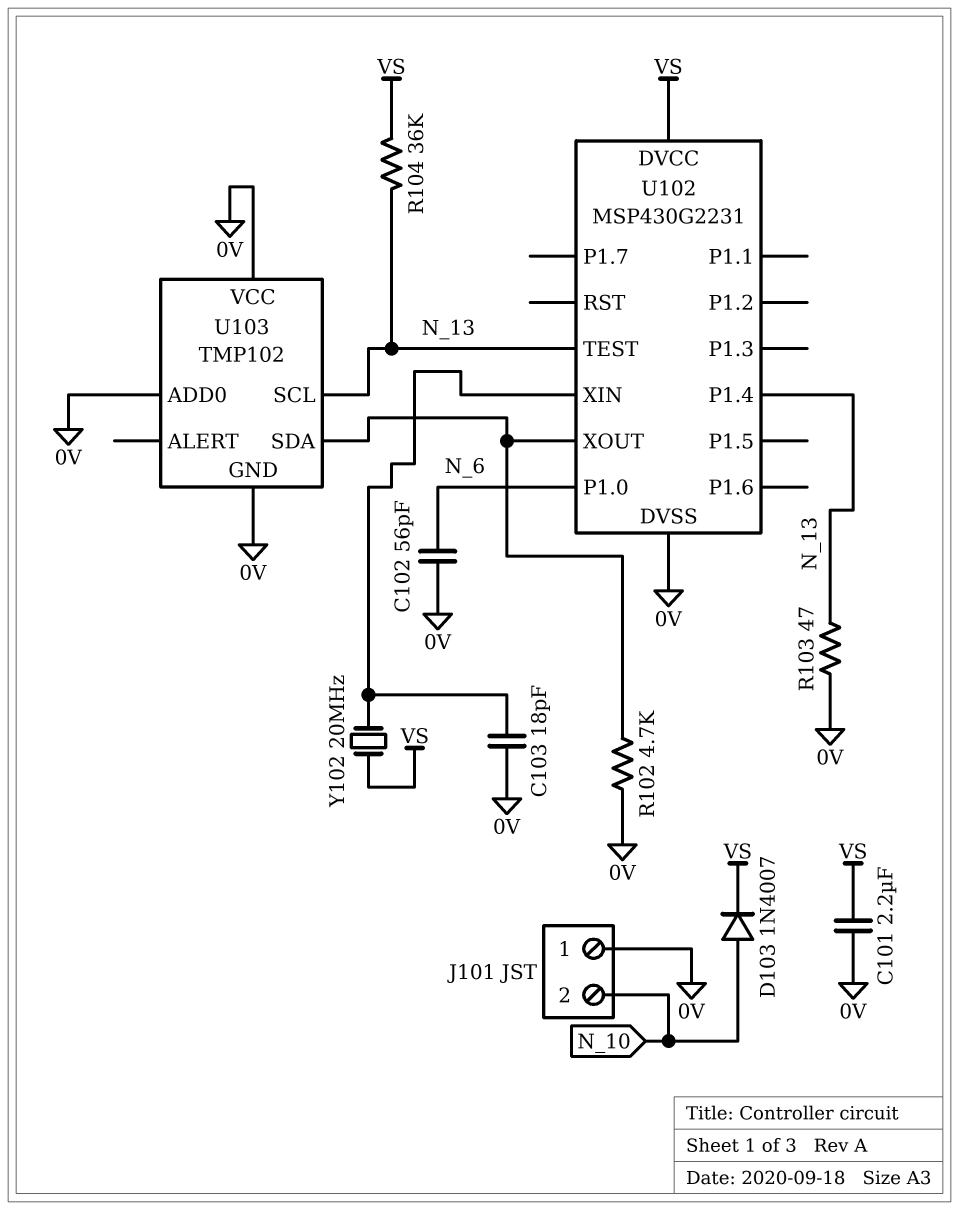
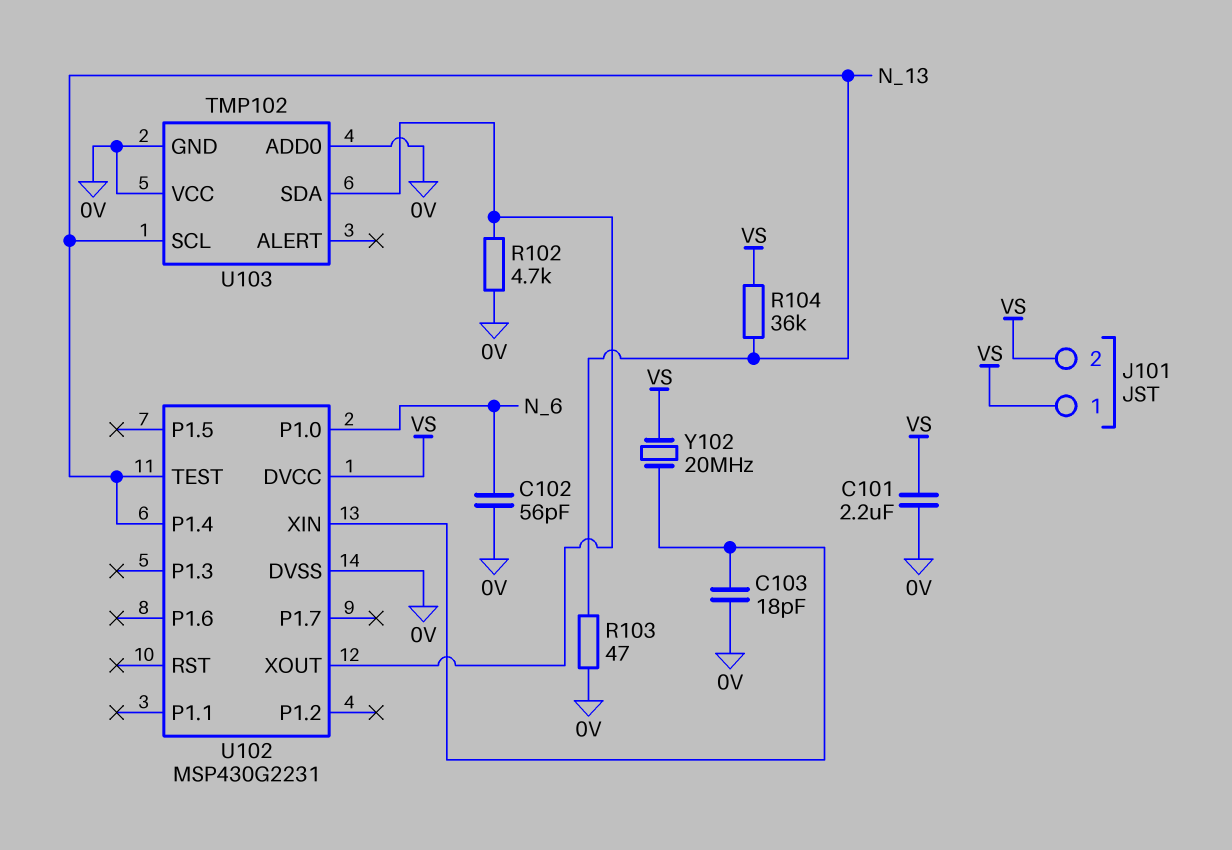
D103: diode 1N4007 (A N_10, K VS) -> none
J101 pin 1: 0V -> VS
J101 pin 2: N_10 -> VS

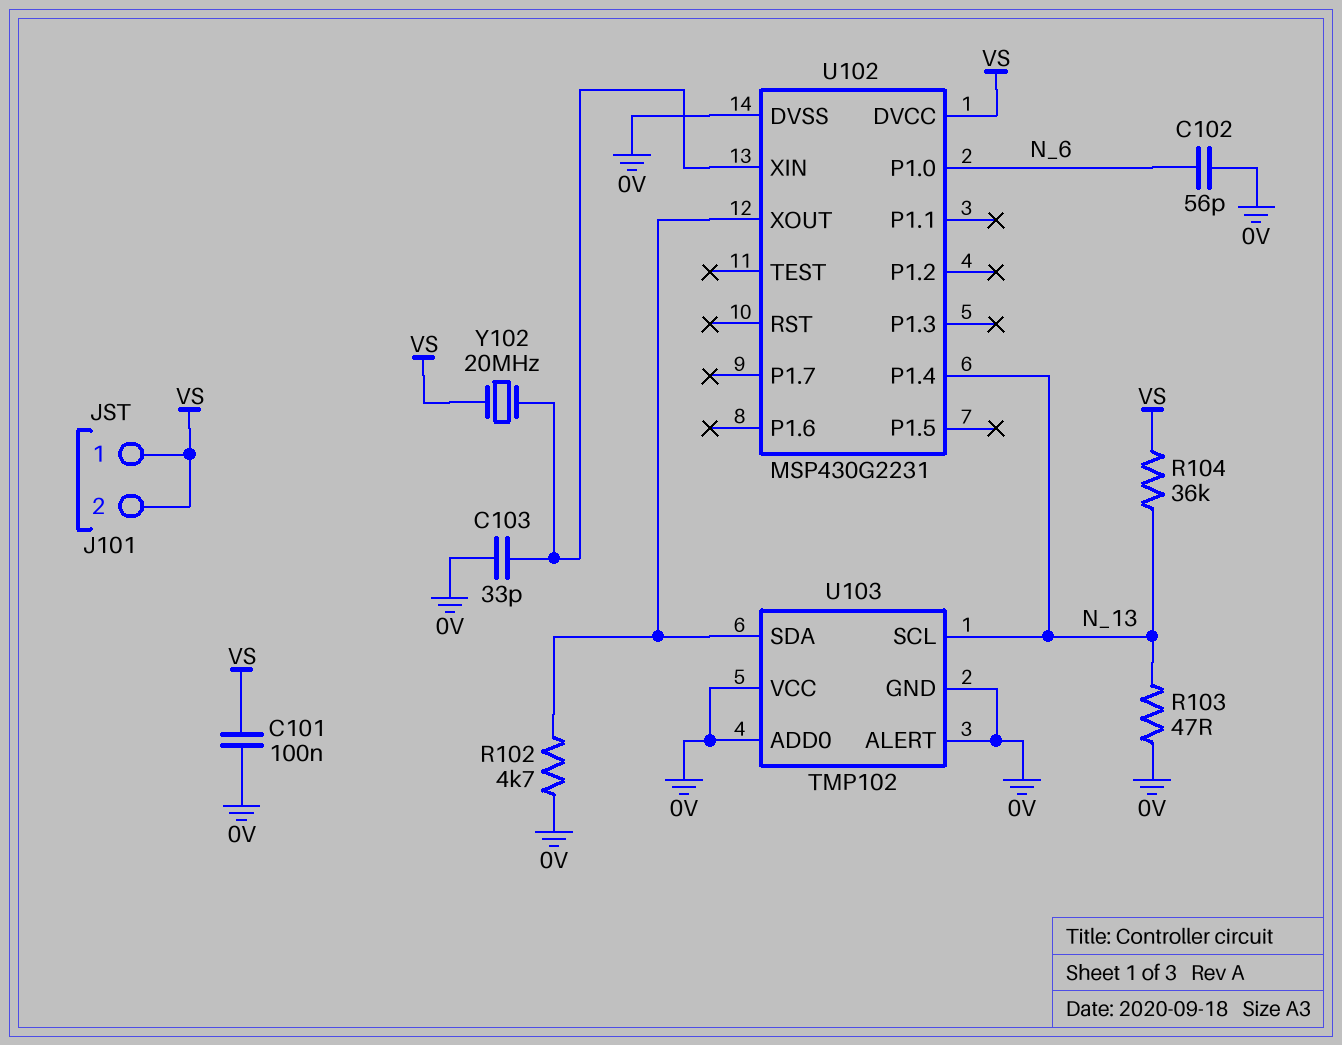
C101: 2.2uF (0V, VS) -> 100nF (0V, VS)
C103: 18pF (0V, U102/XIN) -> 33pF (0V, U102/XIN)
U102 pin TEST: N_13 -> none
U103 pin ALERT: none -> 0V

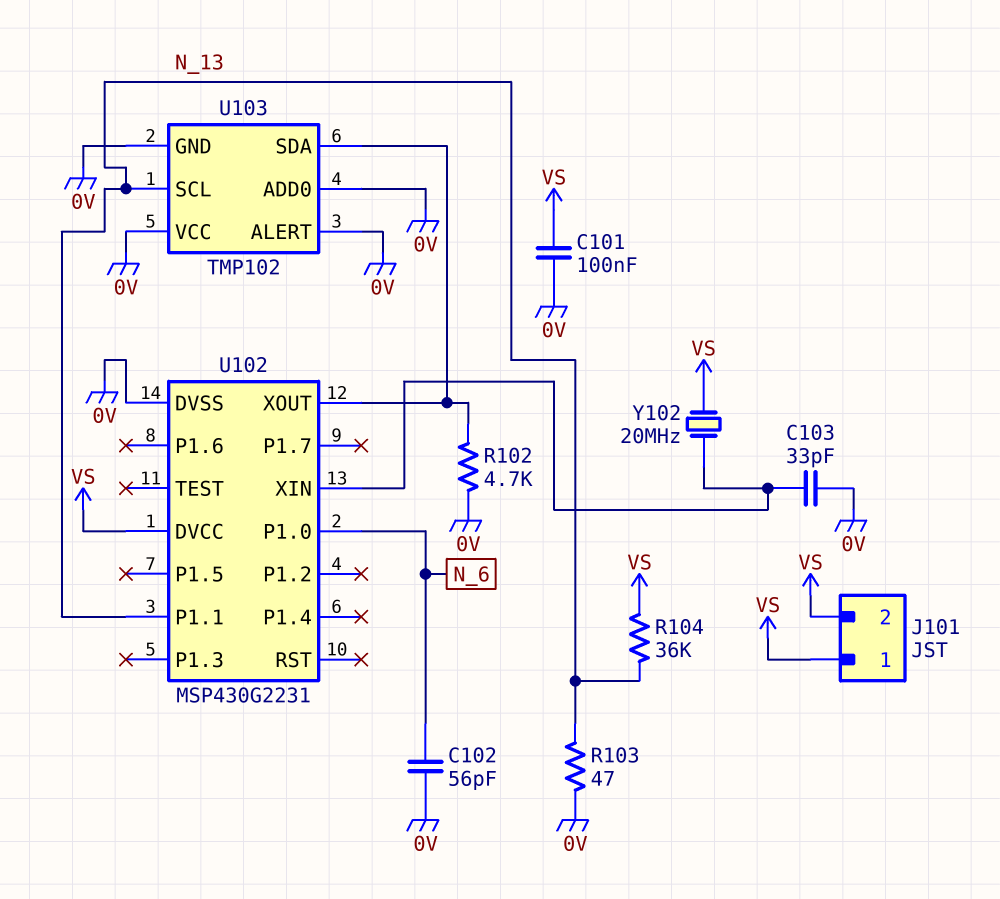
U102 pin P1.1: none -> N_13
U102 pin P1.4: N_13 -> none

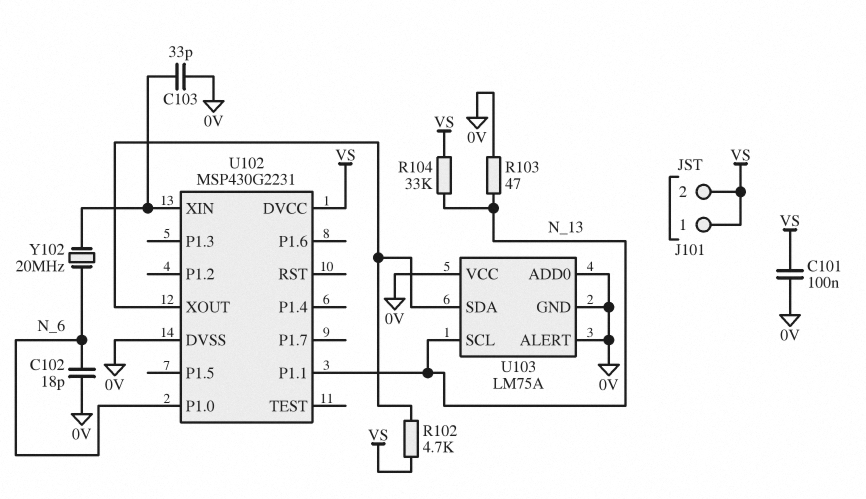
C102: 56pF (0V, N_6) -> 18pF (0V, N_6)
R102: 4.7k (0V, U102/XOUT) -> 4.7k (U102/XOUT, VS)
R104: 36k (N_13, VS) -> 33k (N_13, VS)
U103: TMP102 -> LM75A
Y102: 20MHz (U102/XIN, VS) -> 20MHz (N_6, U102/XIN)

